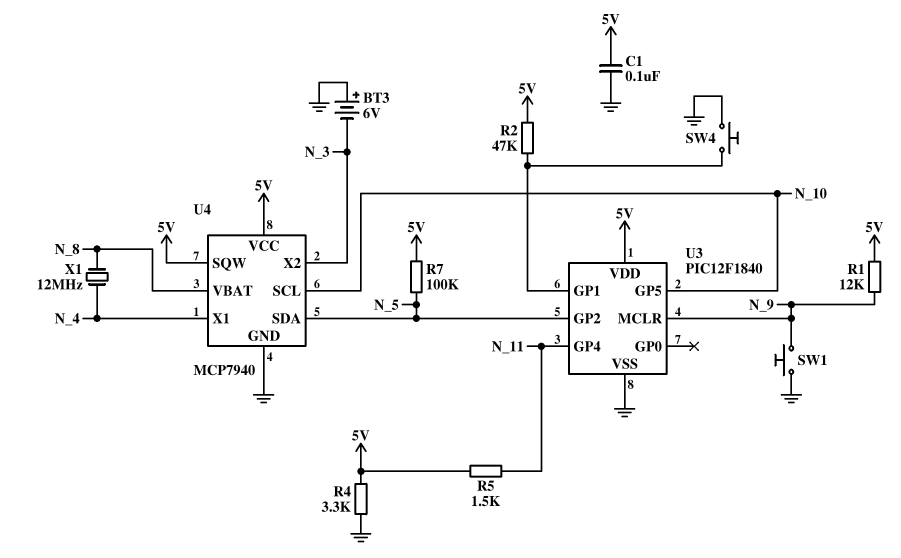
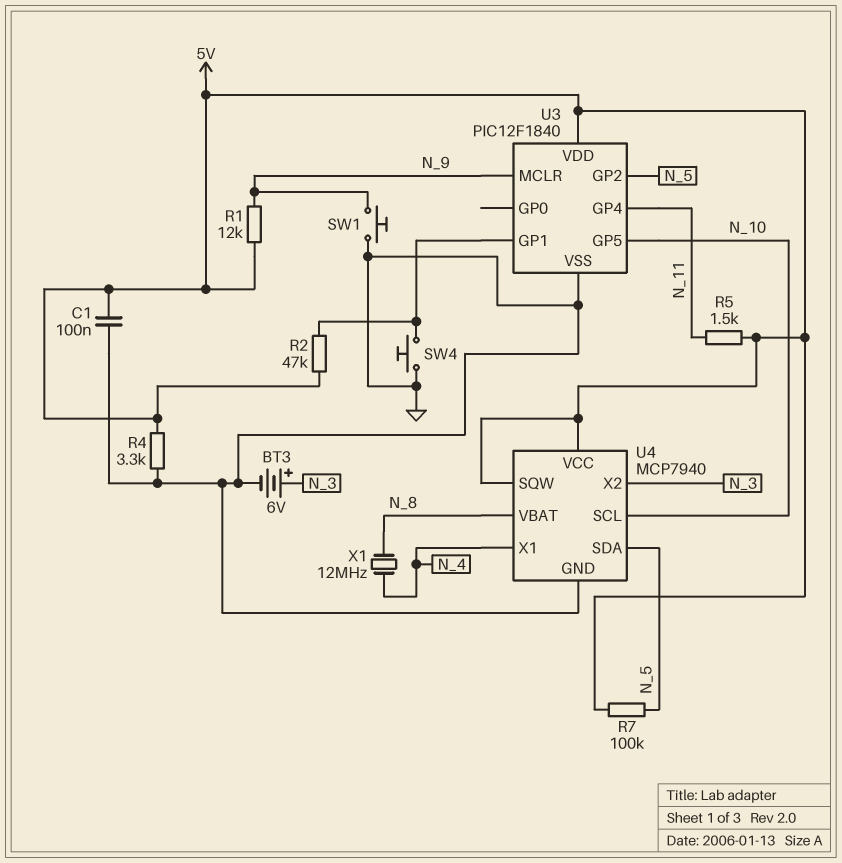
BT3: 6V (plus GND, minus N_3) -> 6V (plus N_3, minus GND)

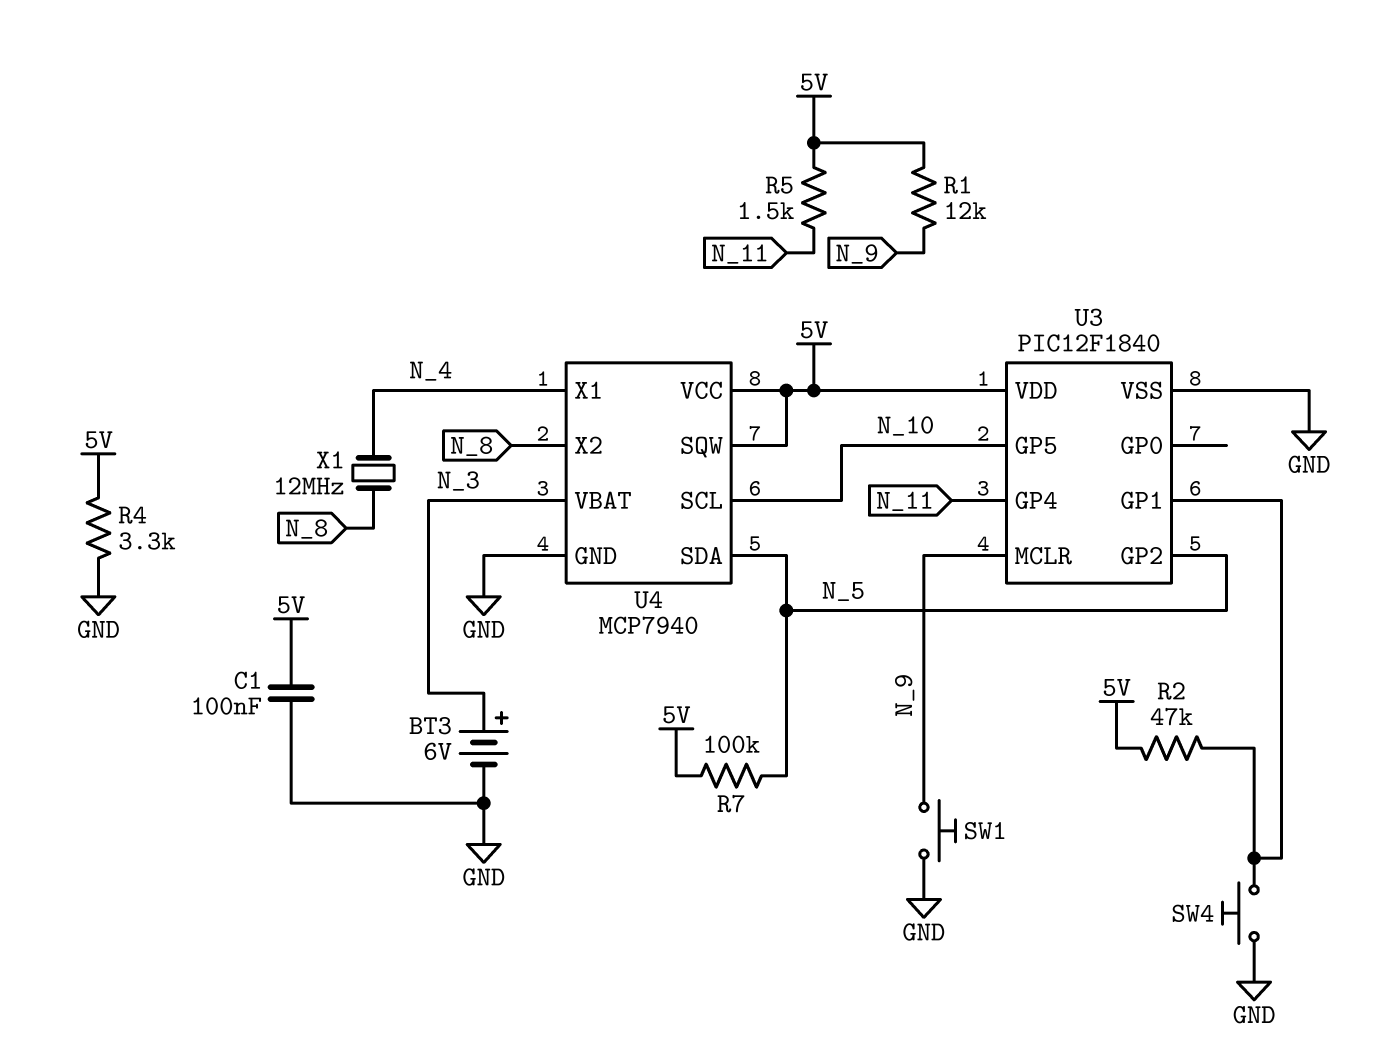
U4 pin VBAT: N_8 -> N_3
U4 pin X2: N_3 -> N_8

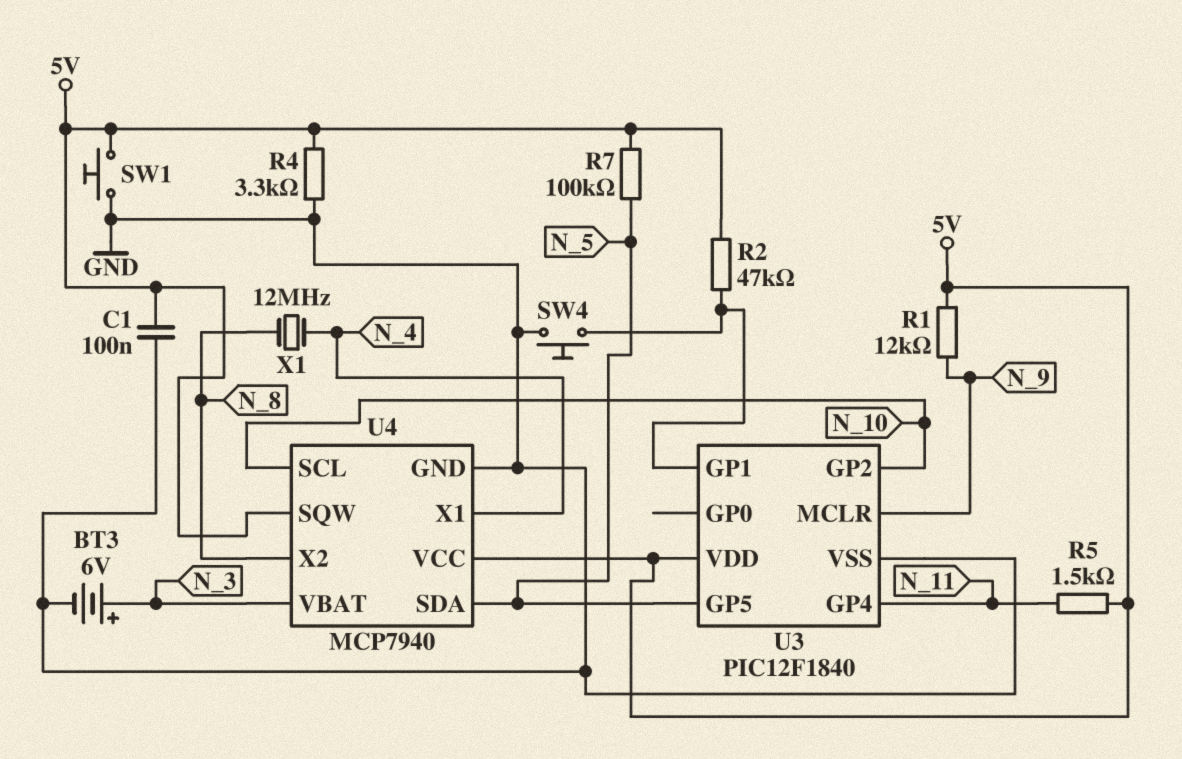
SW1: button (GND, N_9) -> button (5V, GND)
U3 pin GP2: N_5 -> N_10
U3 pin GP5: N_10 -> N_5

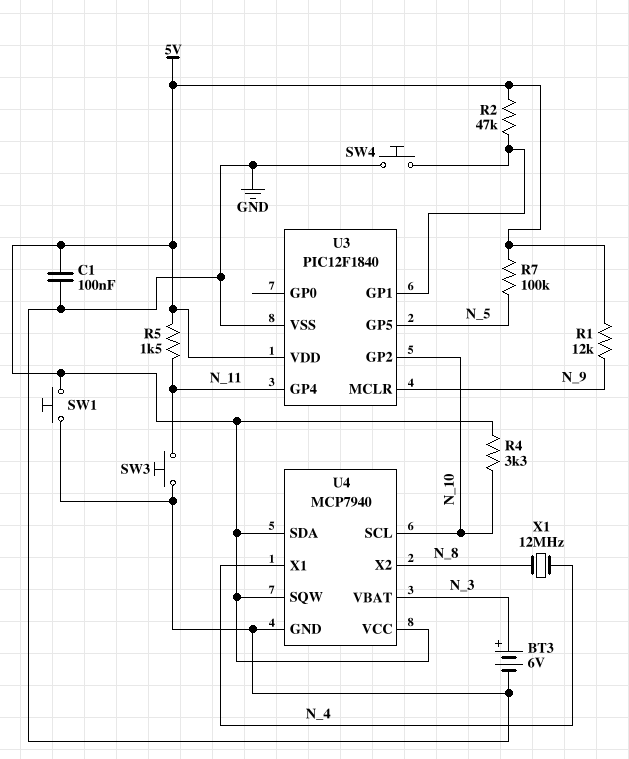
R4: 3.3k (5V, GND) -> 3.3k (5V, N_10)
SW3: none -> button (GND, N_11)
U4 pin SDA: N_5 -> 5V

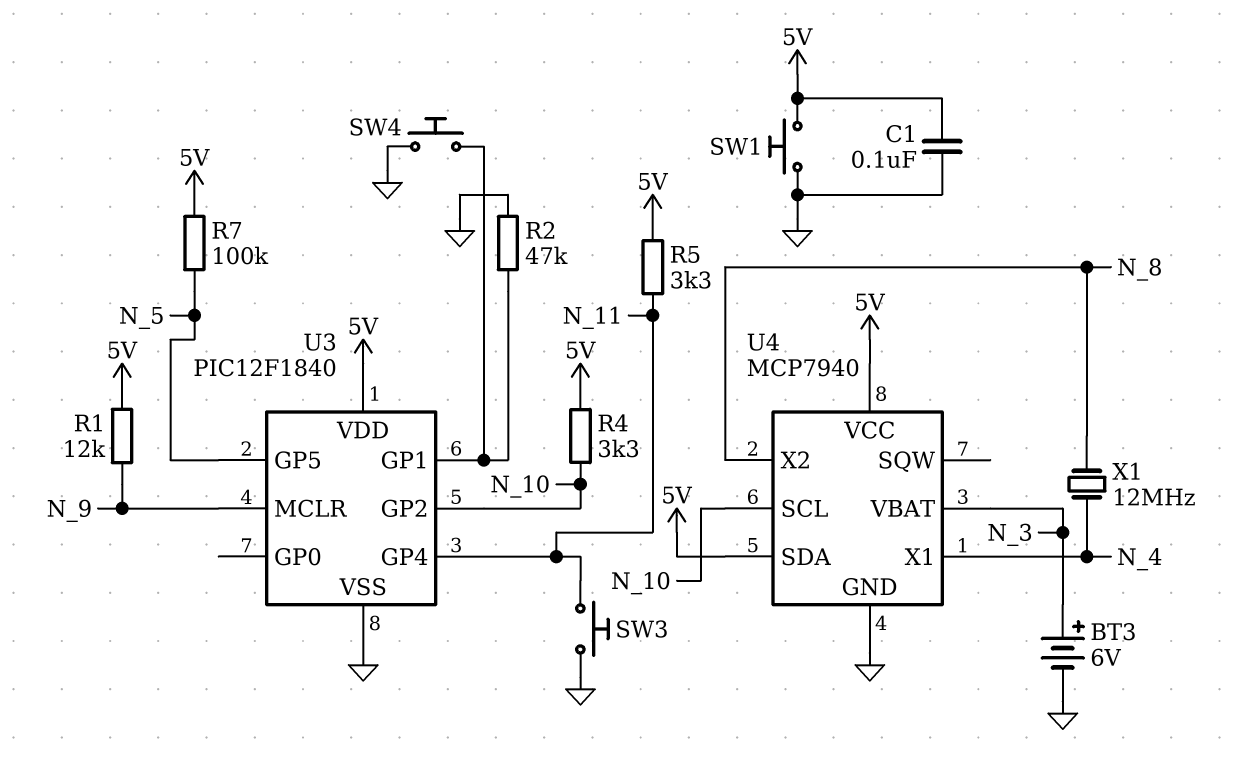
R2: 47k (5V, U3/GP1) -> 47k (GND, U3/GP1)
R5: 1.5k (5V, N_11) -> 3.3k (5V, N_11)
U4 pin SQW: 5V -> none

